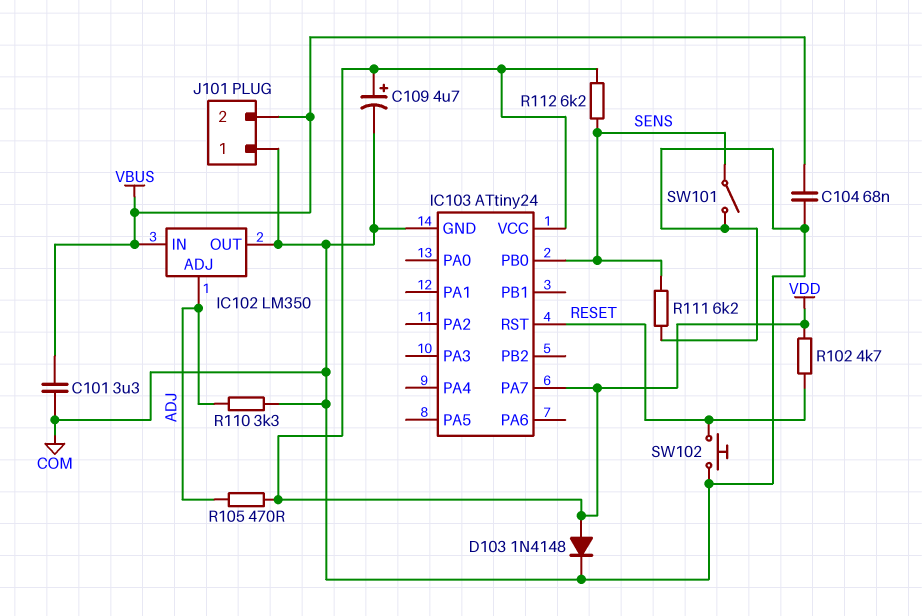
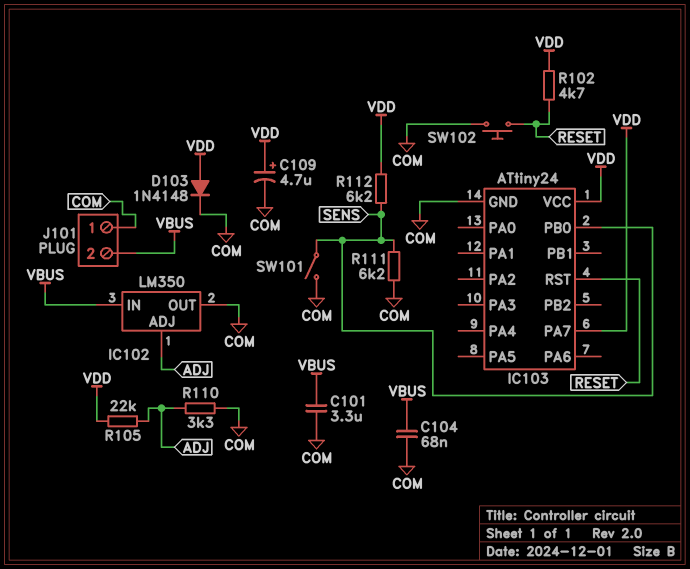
R105: 470 (ADJ, VDD) -> 22k (ADJ, VDD)

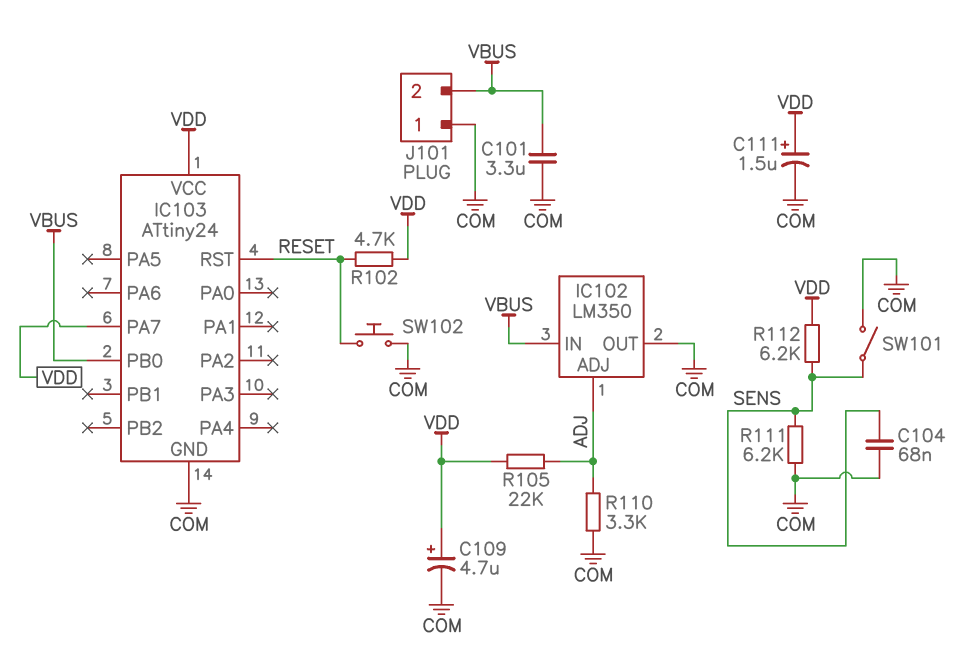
C104: 68nF (COM, VBUS) -> 68nF (COM, SENS)
C111: none -> 1.5uF (plus VDD, minus COM)
D103: diode 1N4148 (A VDD, K COM) -> none
IC103 pin PB0: SENS -> VBUS

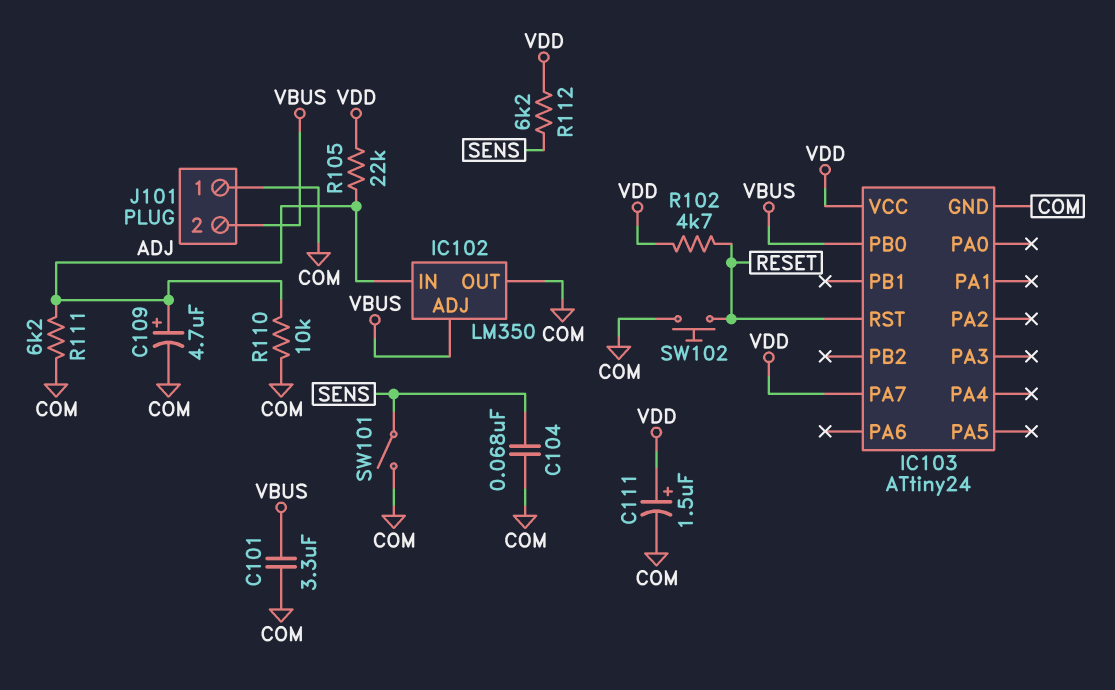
C109: 4.7uF (plus VDD, minus COM) -> 4.7uF (plus ADJ, minus COM)
IC102 pin ADJ: ADJ -> VBUS
IC102 pin IN: VBUS -> ADJ
R110: 3.3k (ADJ, COM) -> 10k (ADJ, COM)
R111: 6.2k (COM, SENS) -> 6.2k (ADJ, COM)

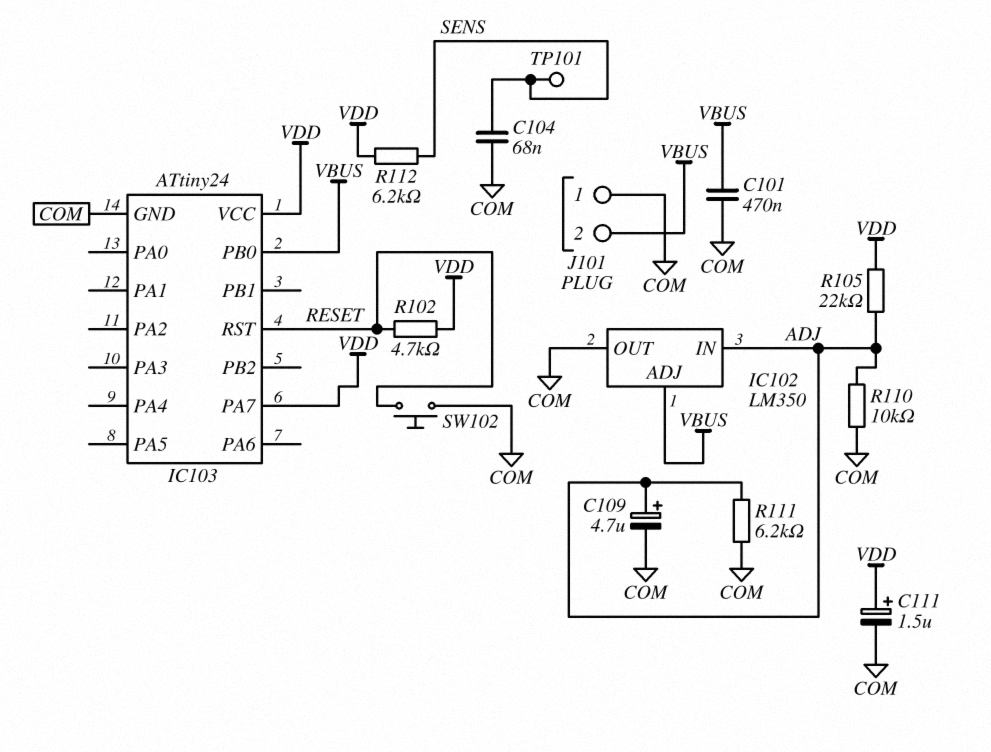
C101: 3.3uF (COM, VBUS) -> 470nF (COM, VBUS)
SW101: switch (COM, SENS) -> none
TP101: none -> test point (SENS)

